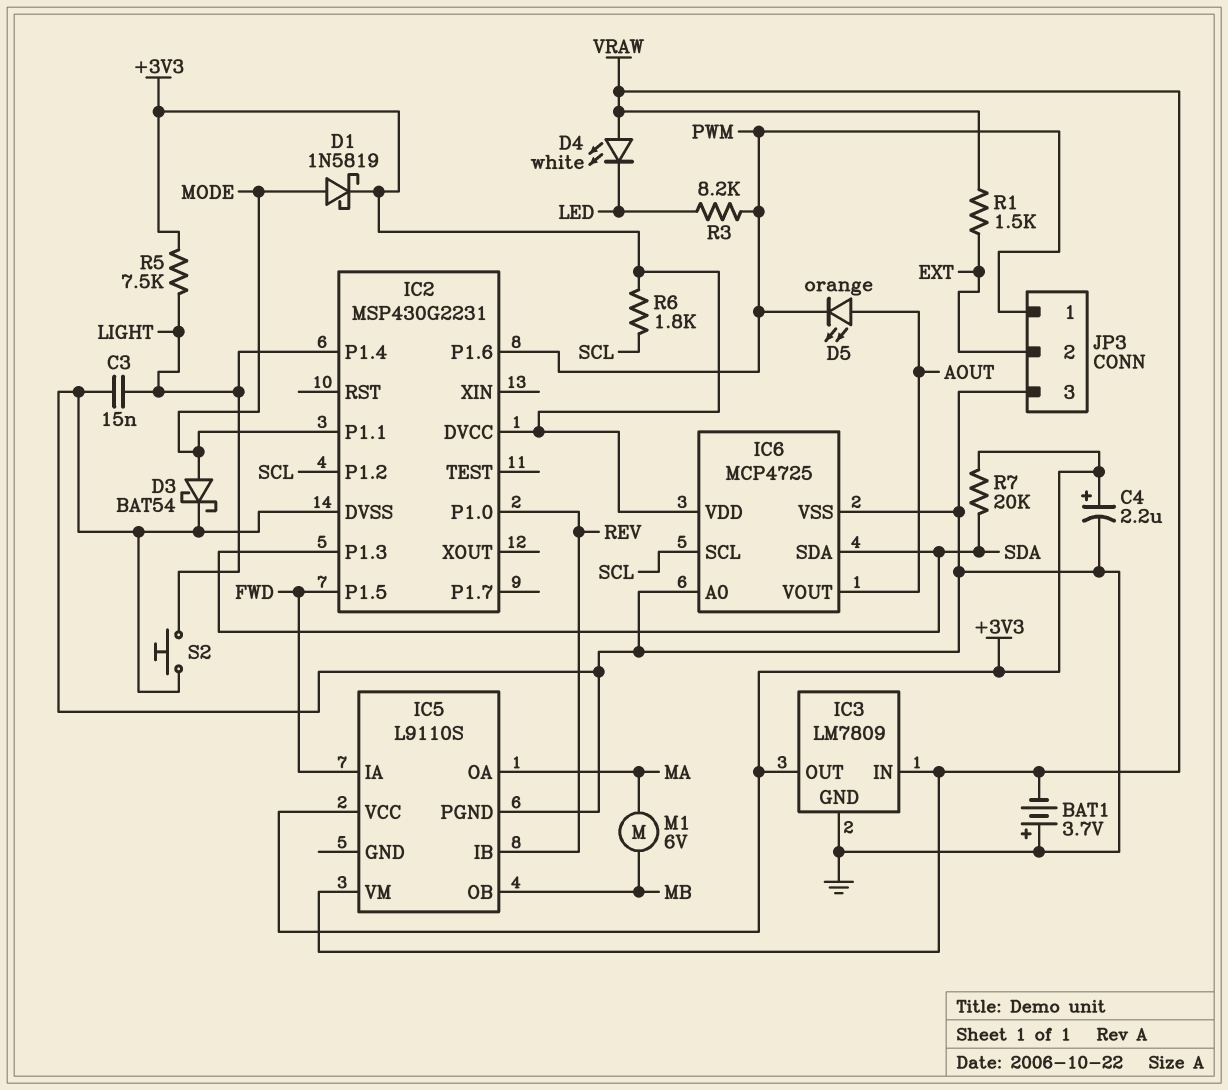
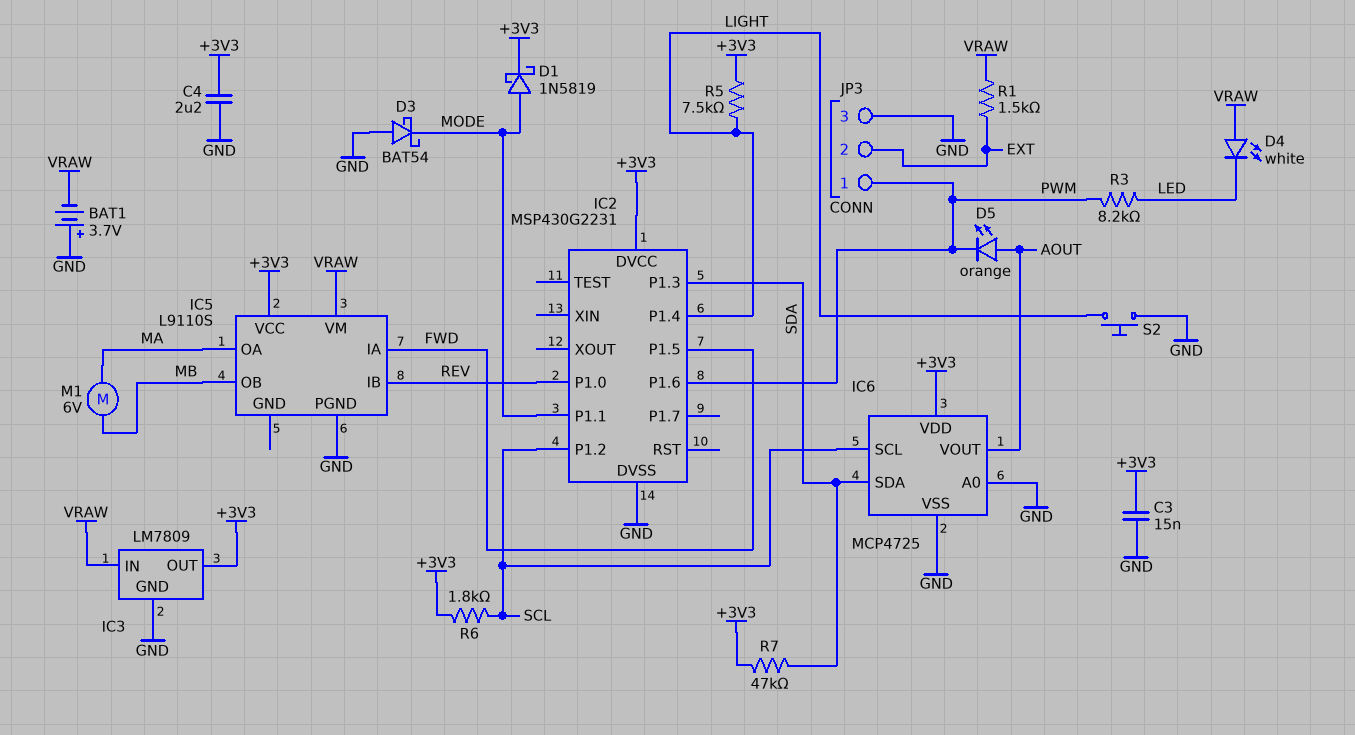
C3: 15nF (GND, LIGHT) -> 15nF (+3V3, GND)
C4: 2.2uF (plus +3V3, minus GND) -> 2.2uF (+3V3, GND)
D3: schottky BAT54 (A MODE, K GND) -> schottky BAT54 (A GND, K MODE)
R7: 20k (+3V3, SDA) -> 47k (+3V3, SDA)

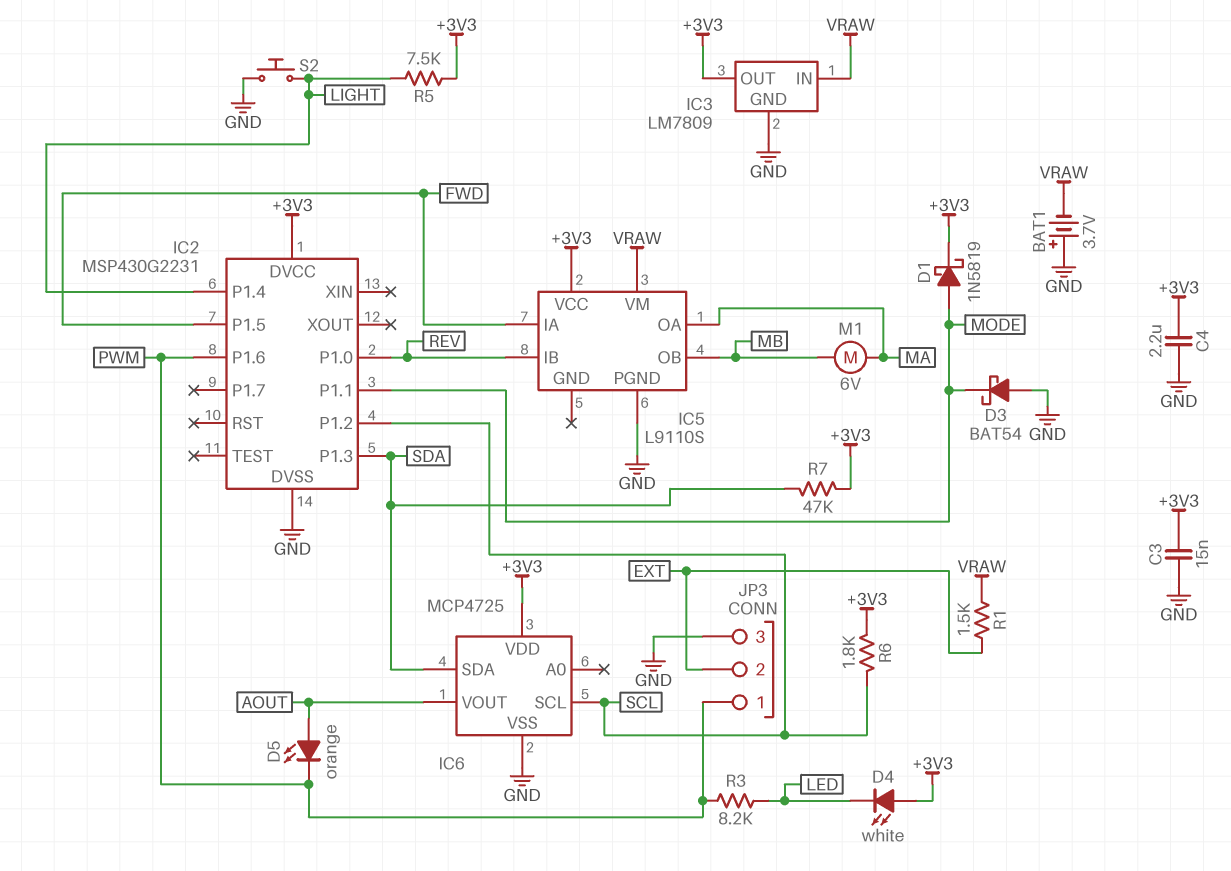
D4: LED white (A VRAW, K LED) -> LED white (A +3V3, K LED)
IC6 pin A0: GND -> none

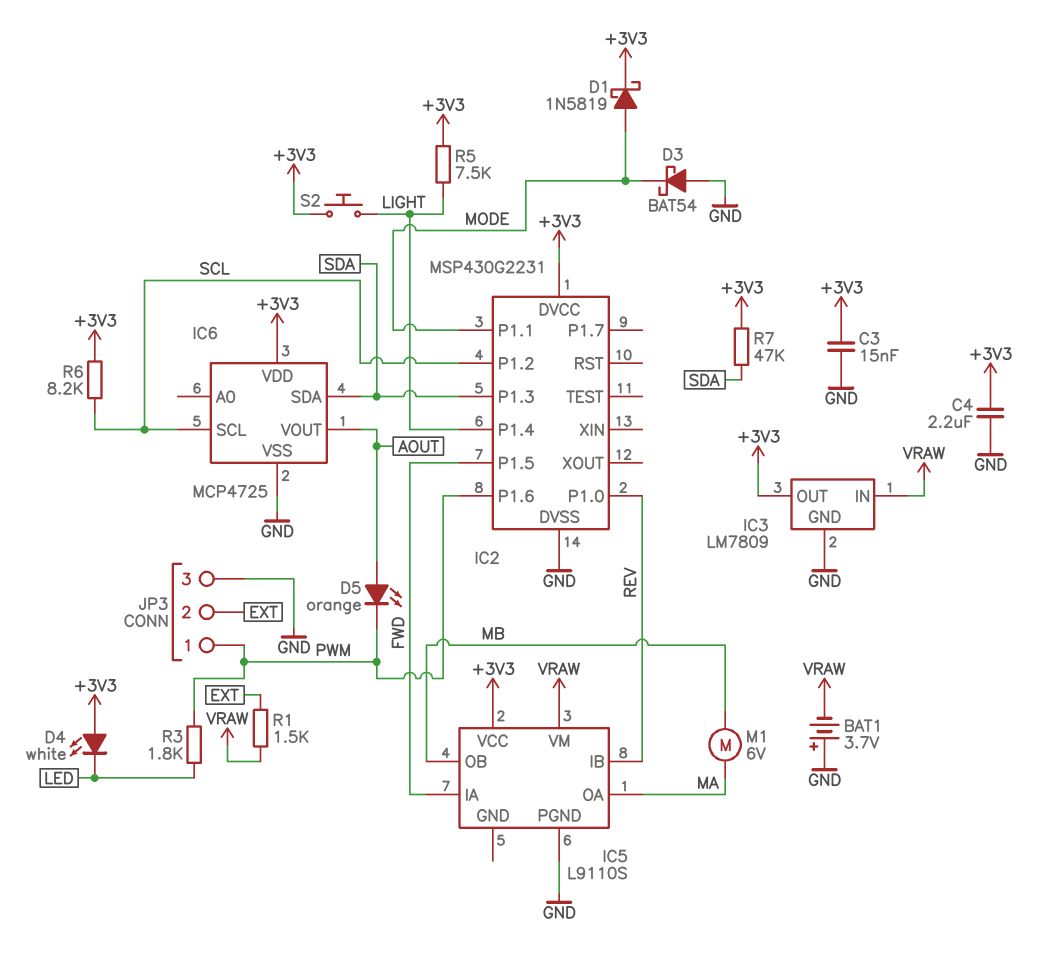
R3: 8.2k (LED, PWM) -> 1.8k (LED, PWM)
R6: 1.8k (+3V3, SCL) -> 8.2k (+3V3, SCL)
S2: button (GND, LIGHT) -> button (+3V3, LIGHT)

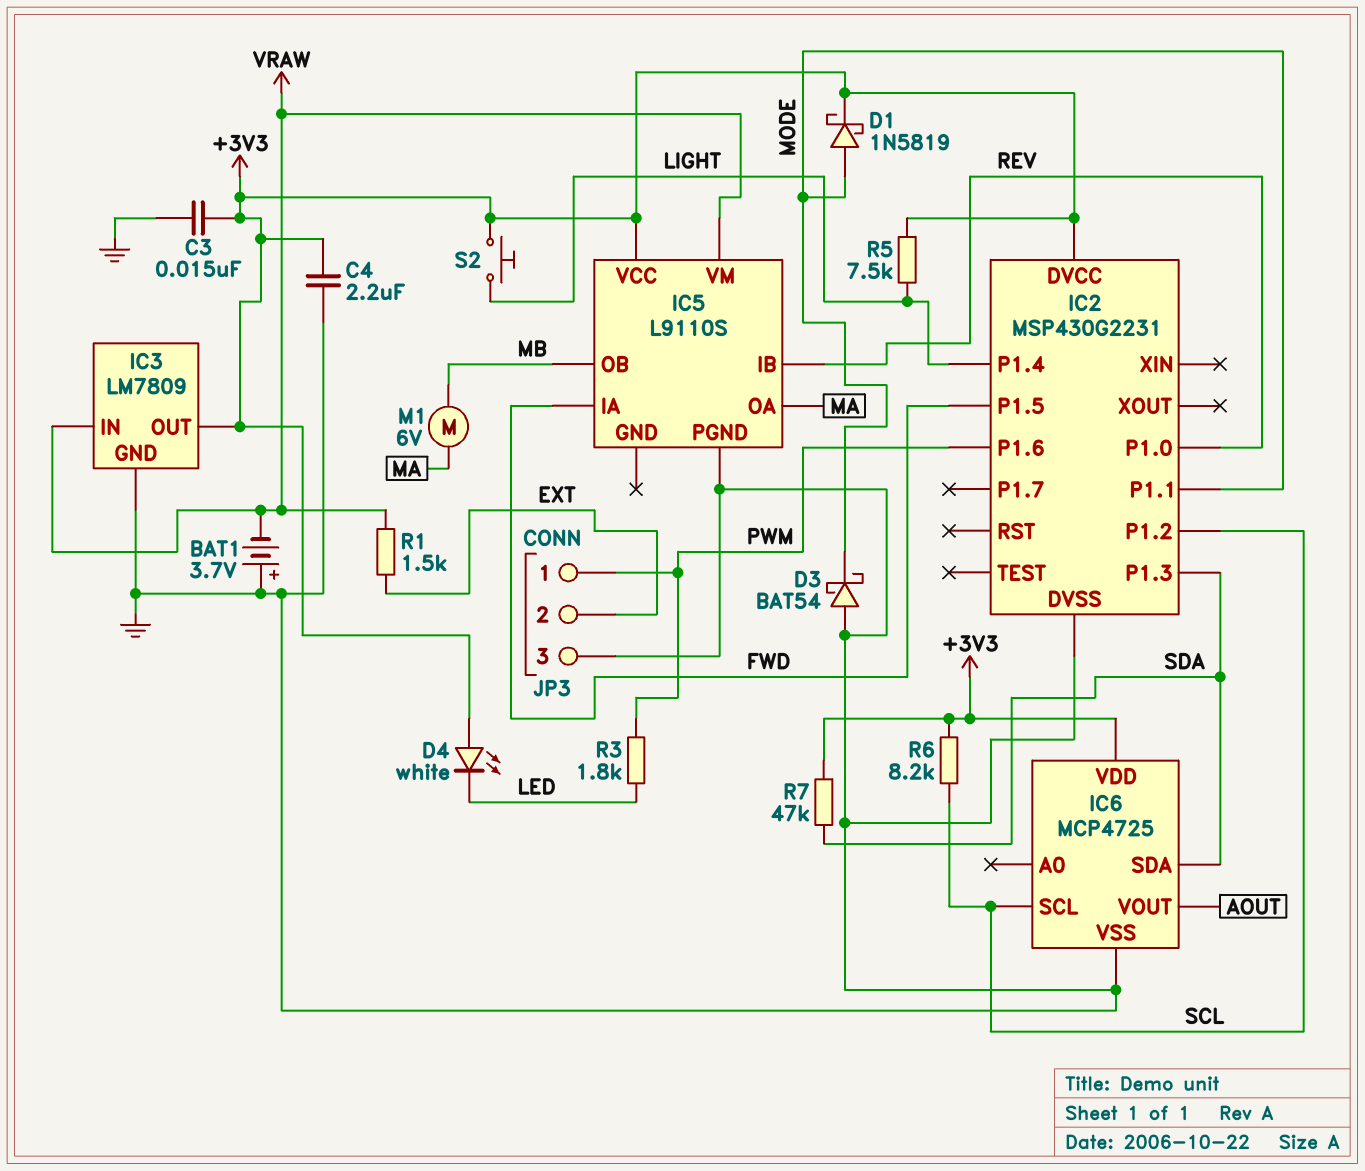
D5: LED orange (A AOUT, K PWM) -> none

